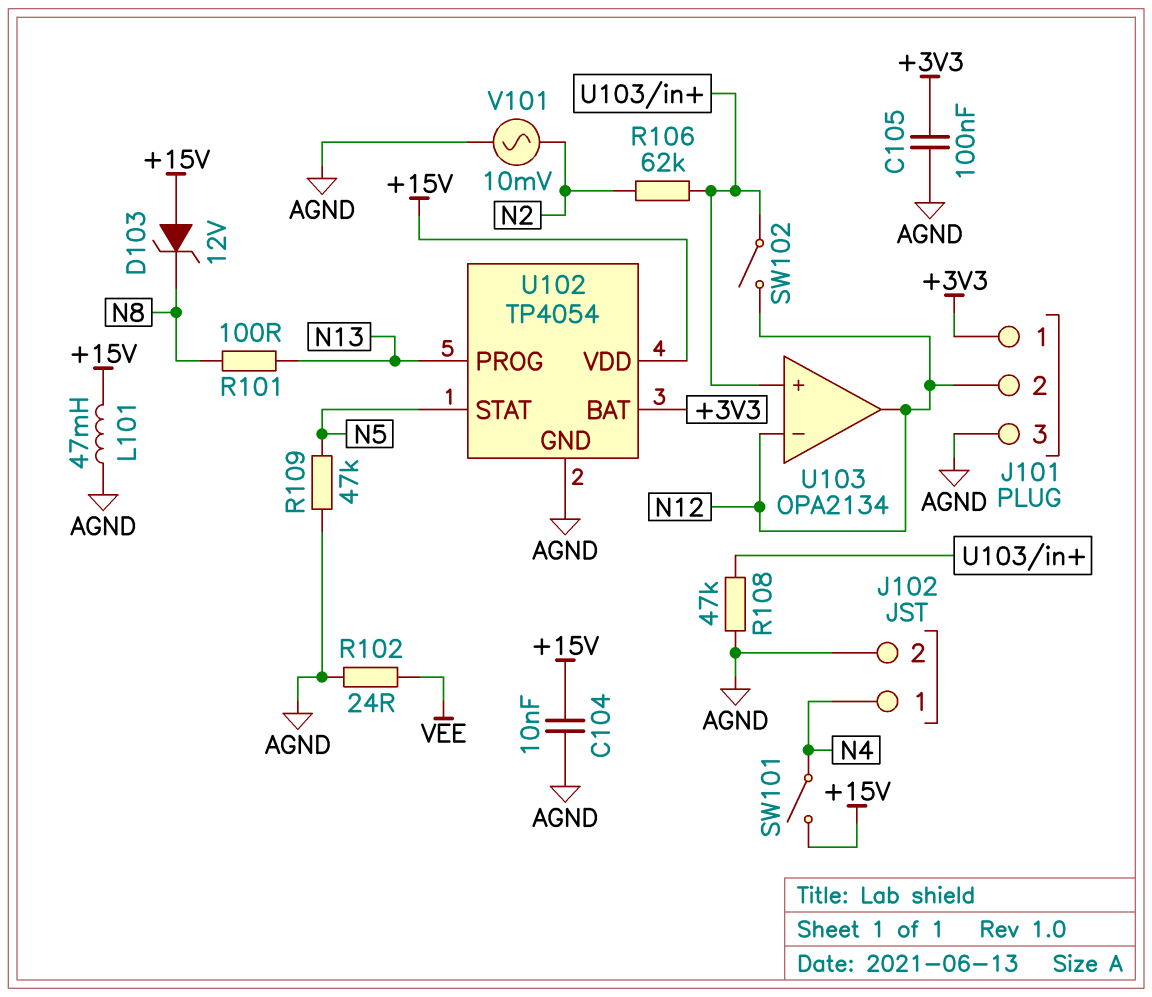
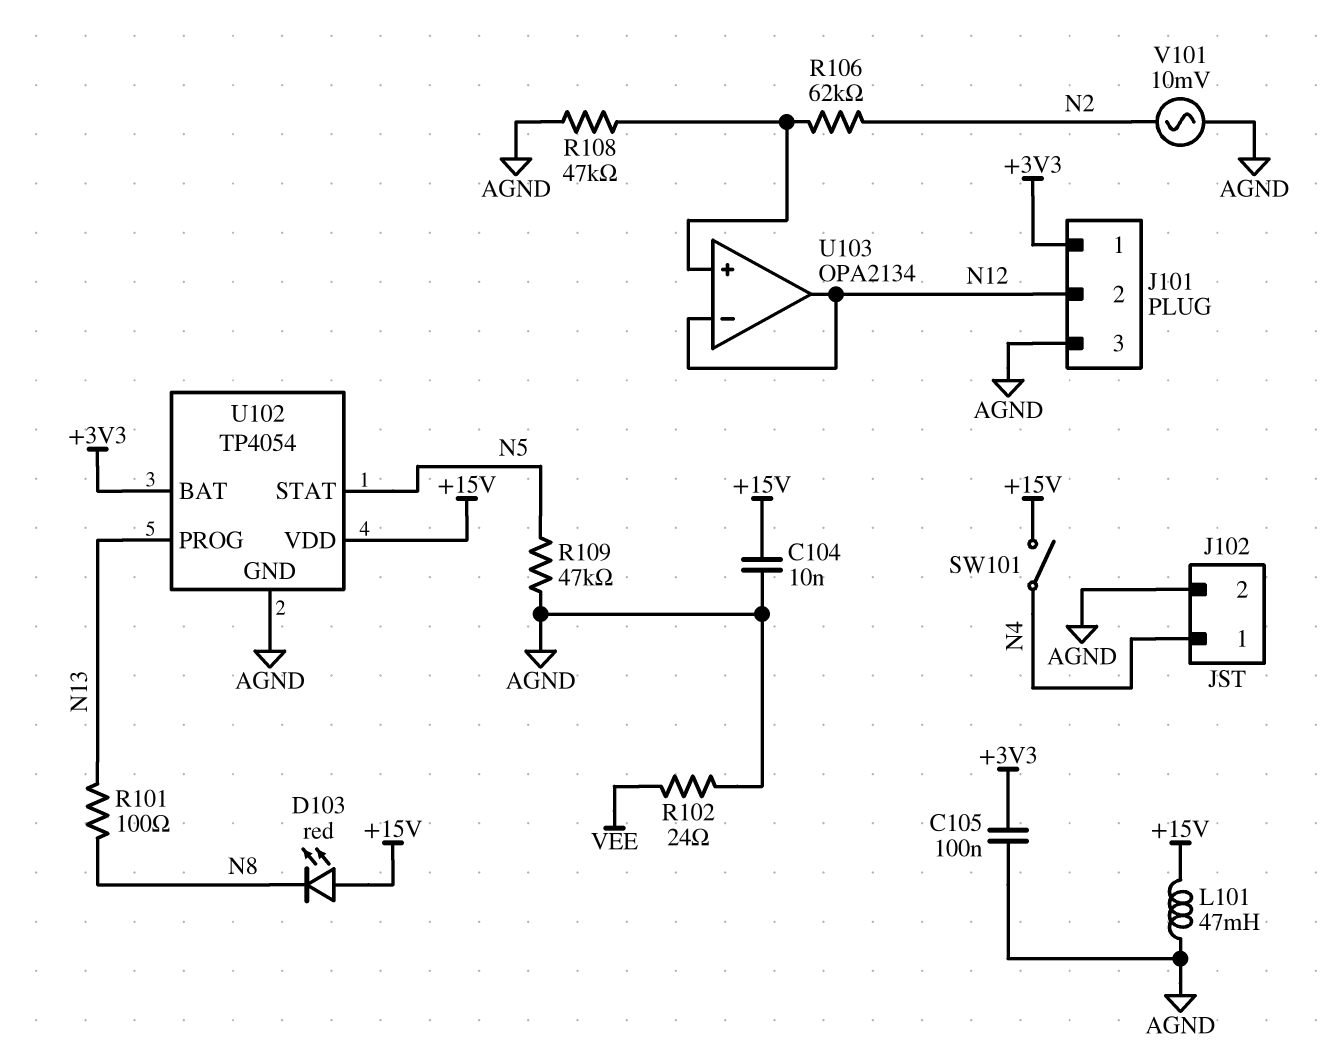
D103: zener 12V (A +15V, K N8) -> LED red (A +15V, K N8)
SW102: switch (N12, U103/in+) -> none

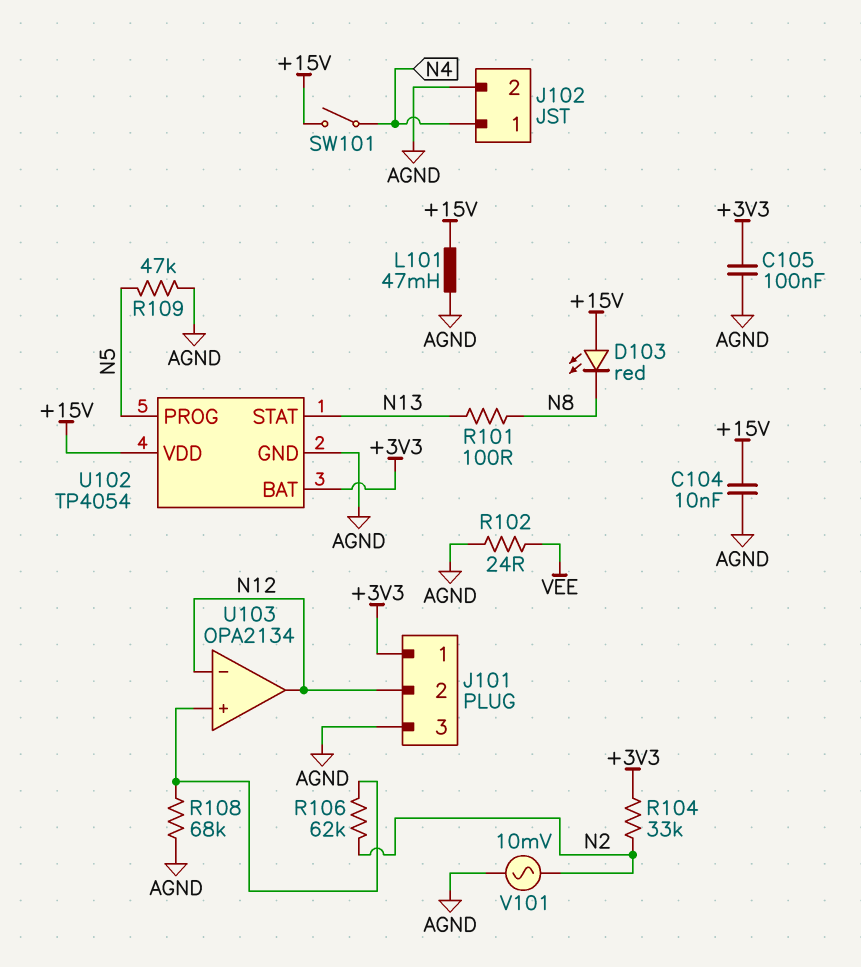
R104: none -> 33k (+3V3, N2)
R108: 47k (AGND, U103/in+) -> 68k (AGND, U103/in+)
U102 pin PROG: N13 -> N5
U102 pin STAT: N5 -> N13

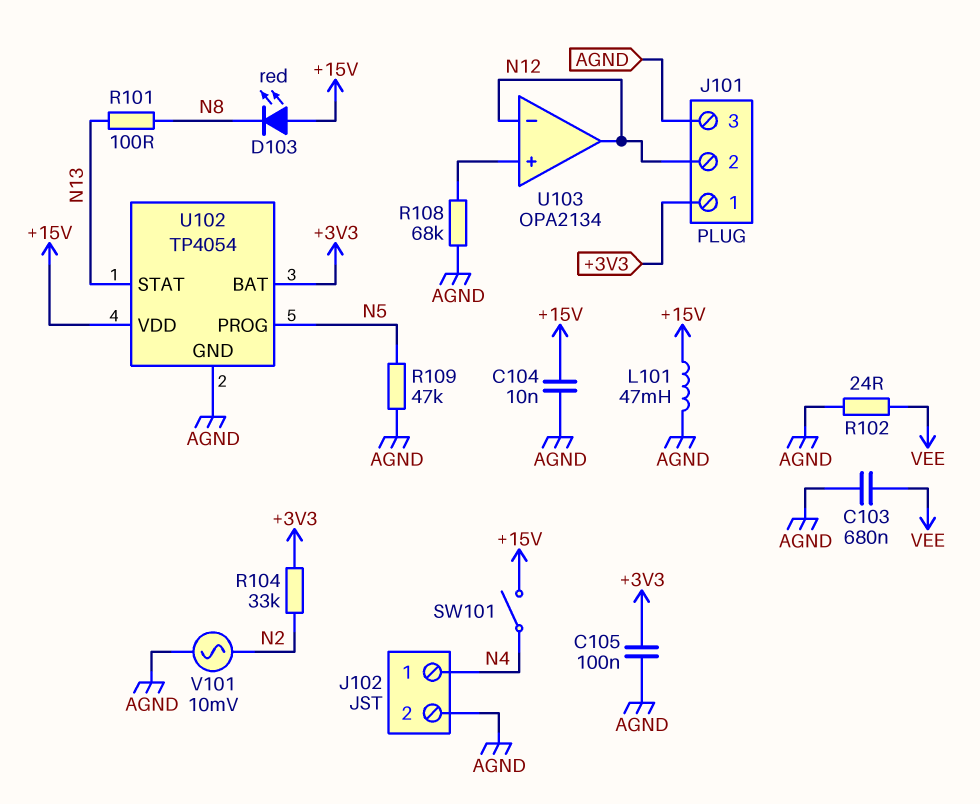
C103: none -> 680nF (AGND, VEE)
R106: 62k (N2, U103/in+) -> none

